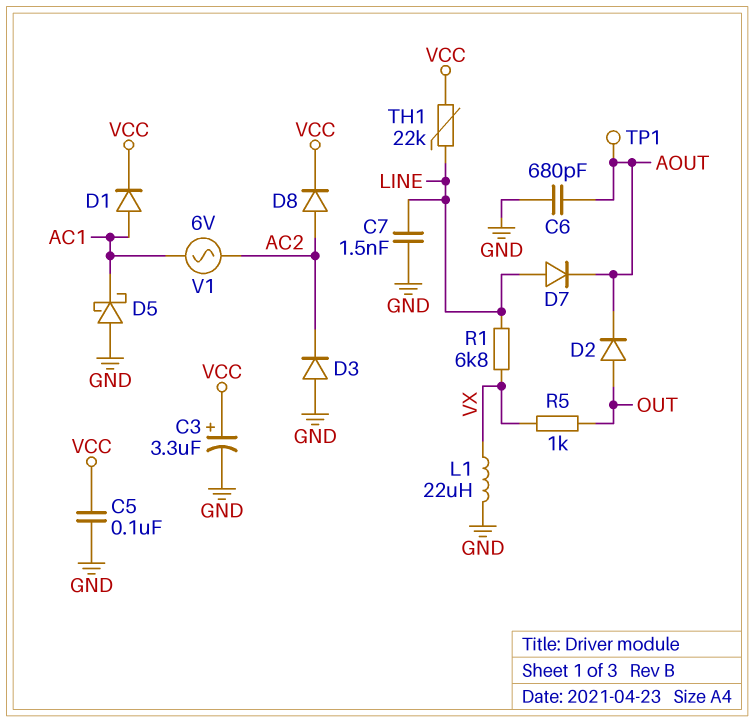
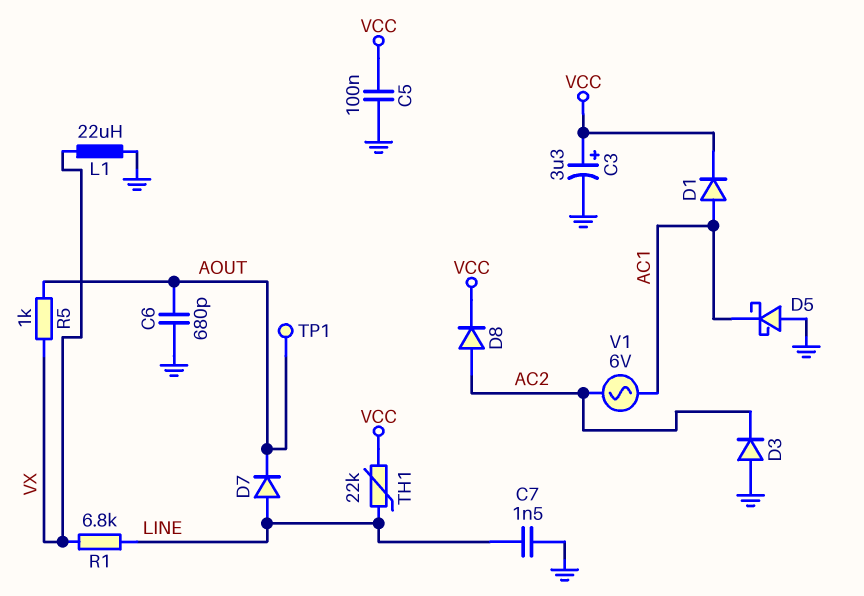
D2: diode (A OUT, K AOUT) -> none
R5: 1k (OUT, VX) -> 1k (AOUT, VX)

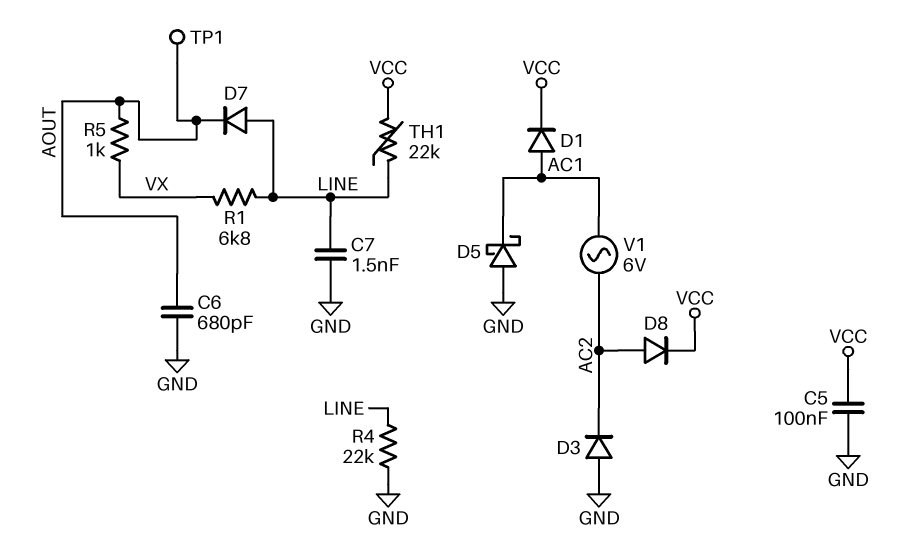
C3: 3.3uF (plus VCC, minus GND) -> none
L1: 22uH (GND, VX) -> none
R4: none -> 22k (GND, LINE)

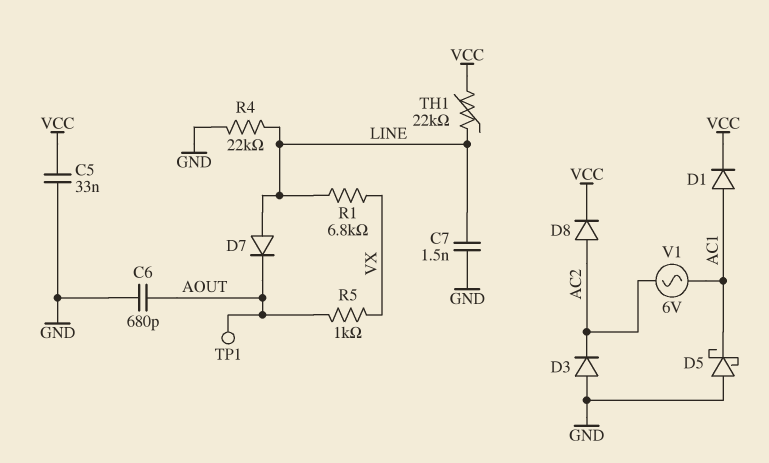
C5: 100nF (GND, VCC) -> 33nF (GND, VCC)

